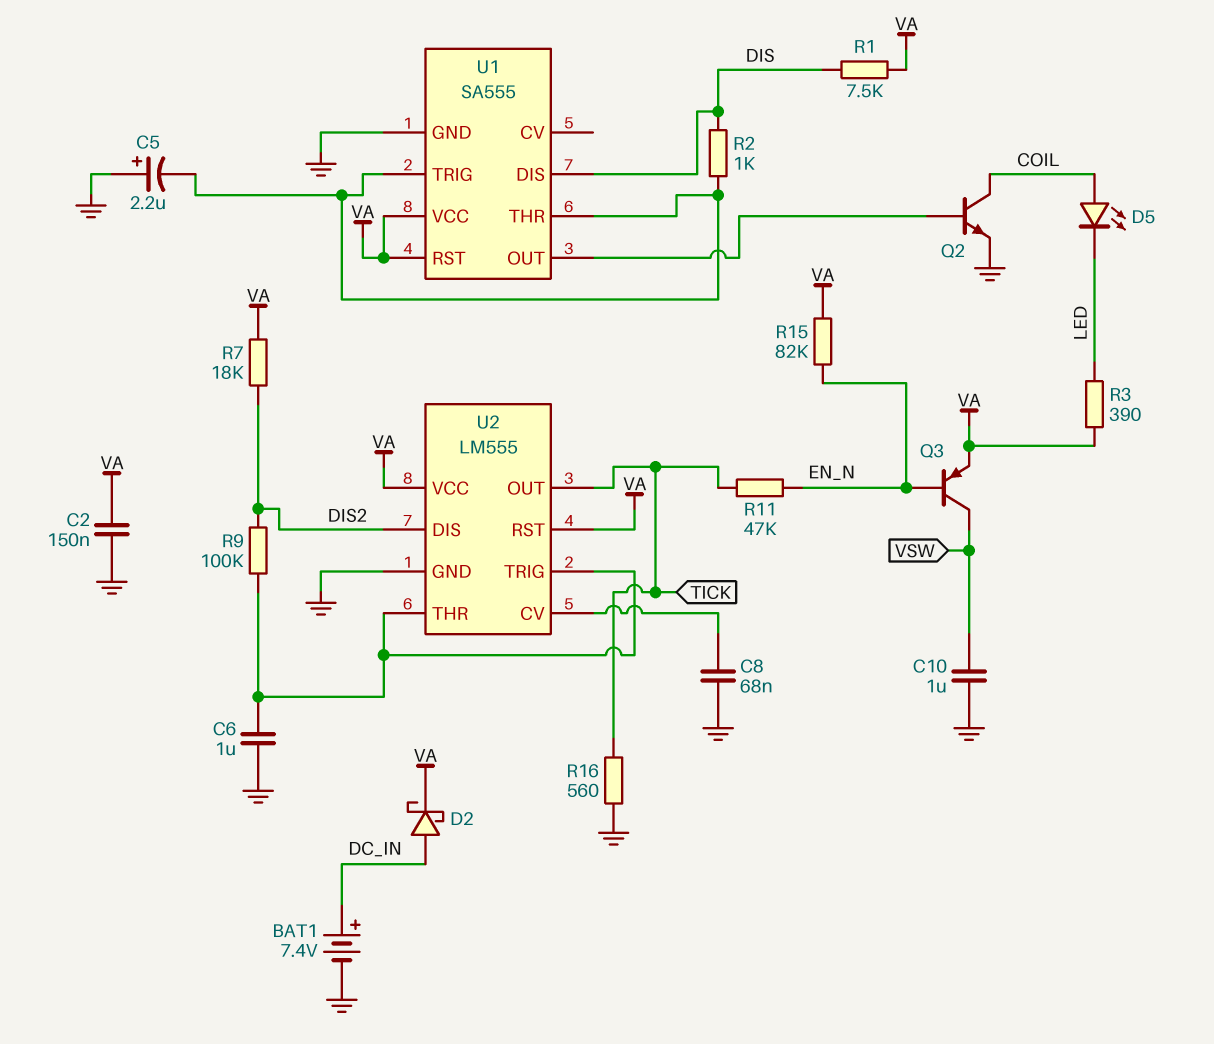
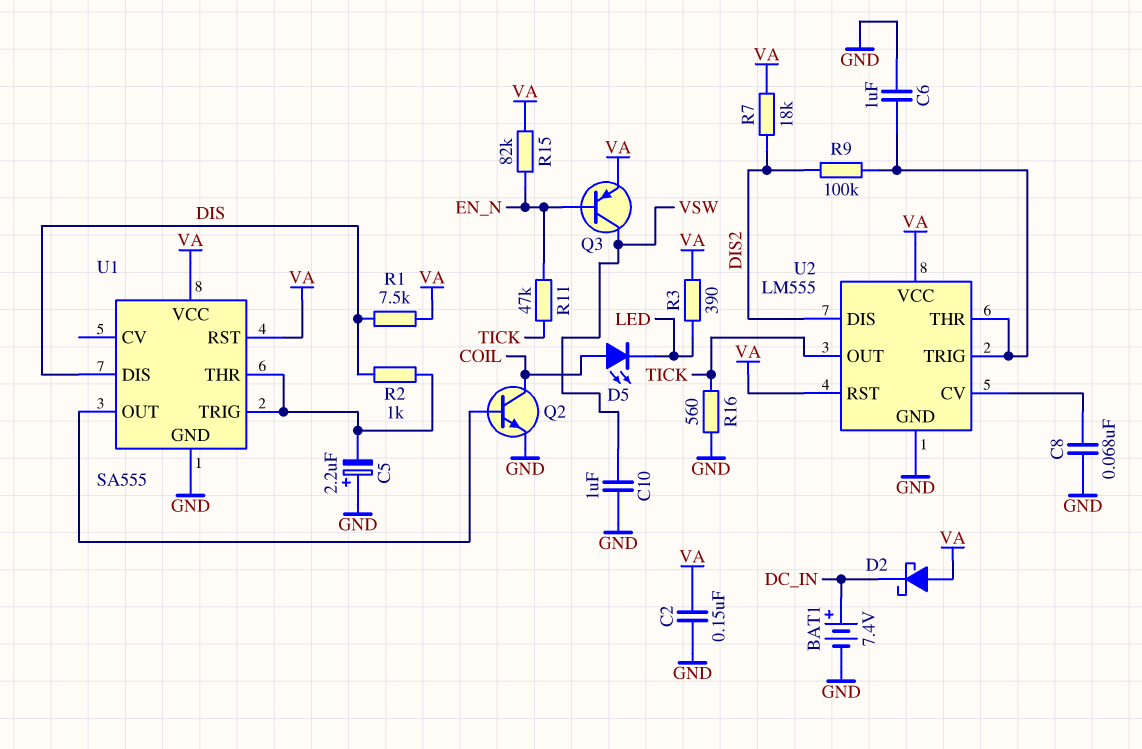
D2: schottky (A DC_IN, K VA) -> schottky (A VA, K DC_IN)

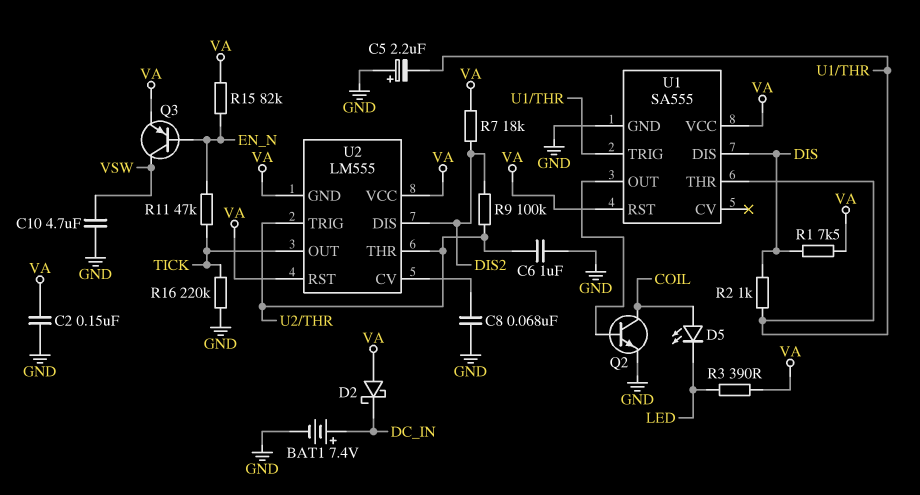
C10: 1uF (GND, VSW) -> 4.7uF (GND, VSW)
R16: 560 (GND, TICK) -> 220k (GND, TICK)
U2 pin GND: GND -> VA

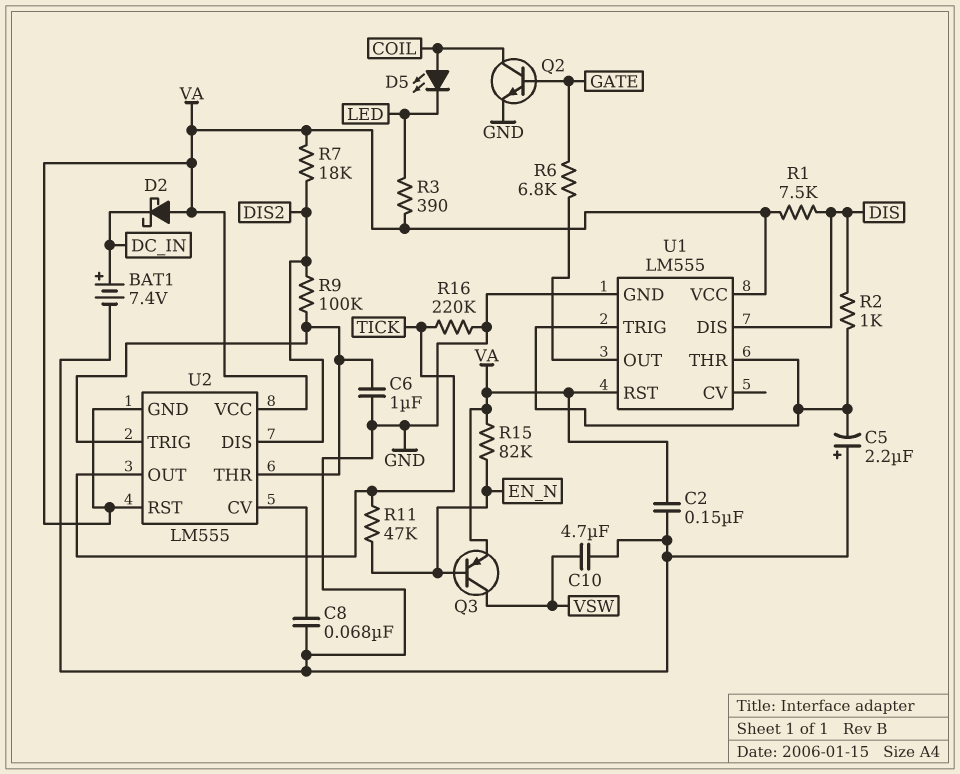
Q2: NPN (B U1/OUT, C COIL, E GND) -> NPN (B GATE, C COIL, E GND)
R6: none -> 6.8k (GATE, U1/OUT)
U1: SA555 -> LM555

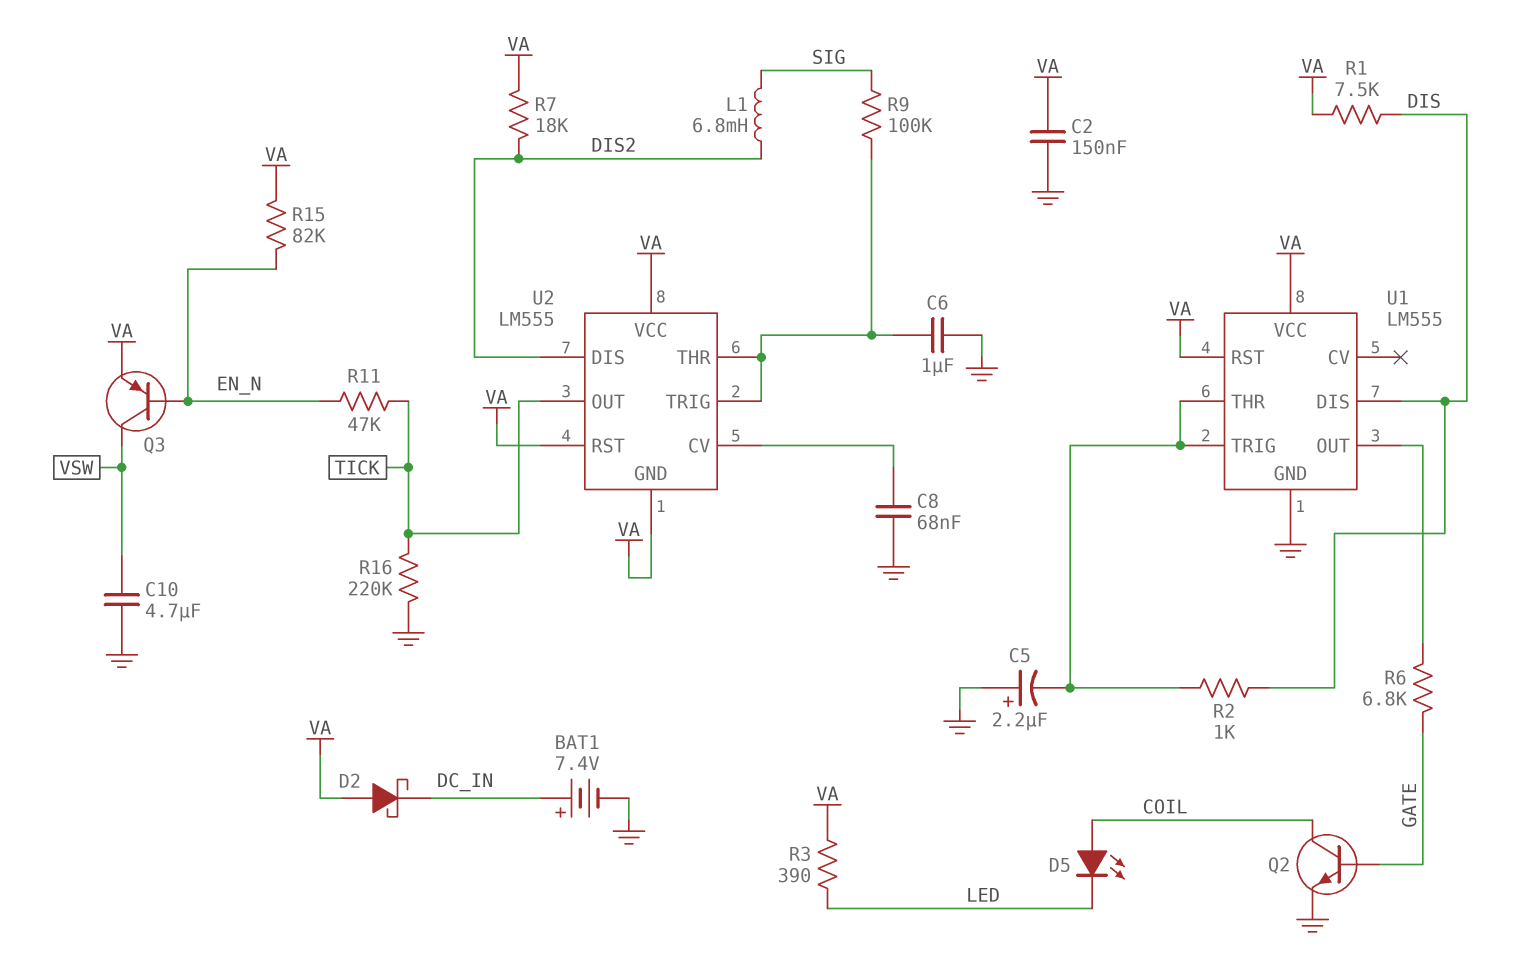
L1: none -> 6.8mH (DIS2, SIG)
R9: 100k (DIS2, U2/THR) -> 100k (SIG, U2/THR)

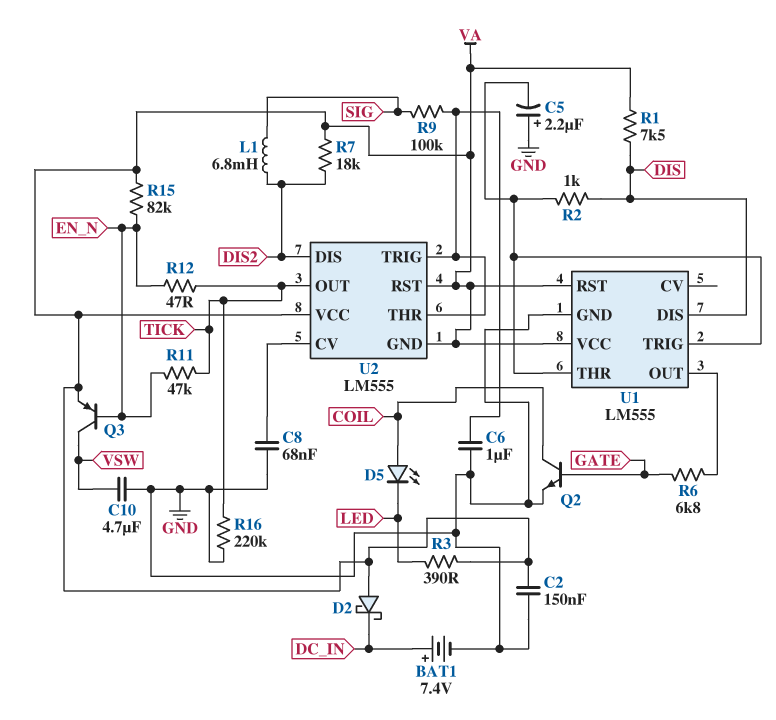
R12: none -> 47 (EN_N, TICK)

